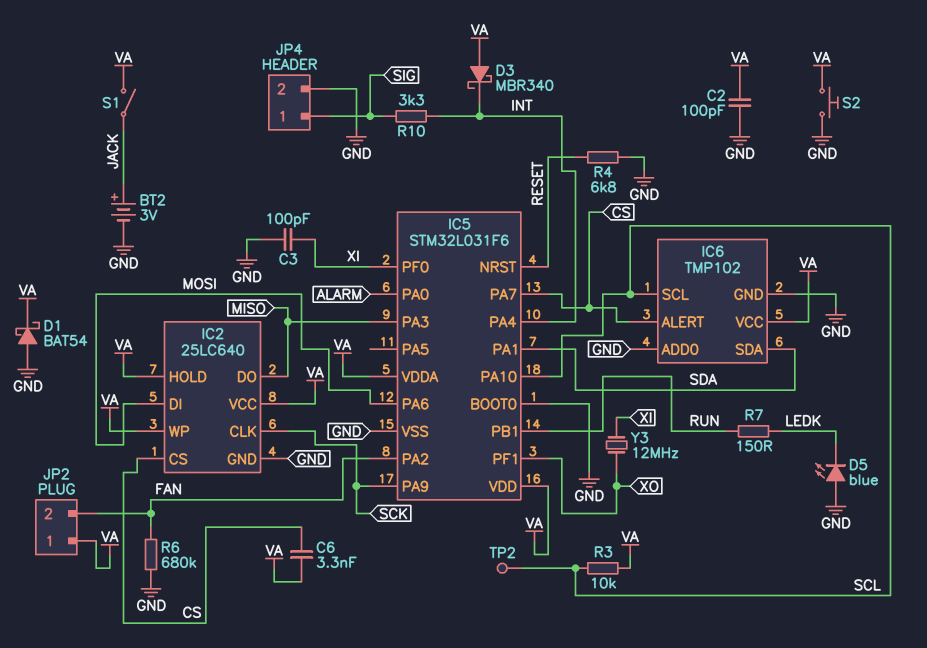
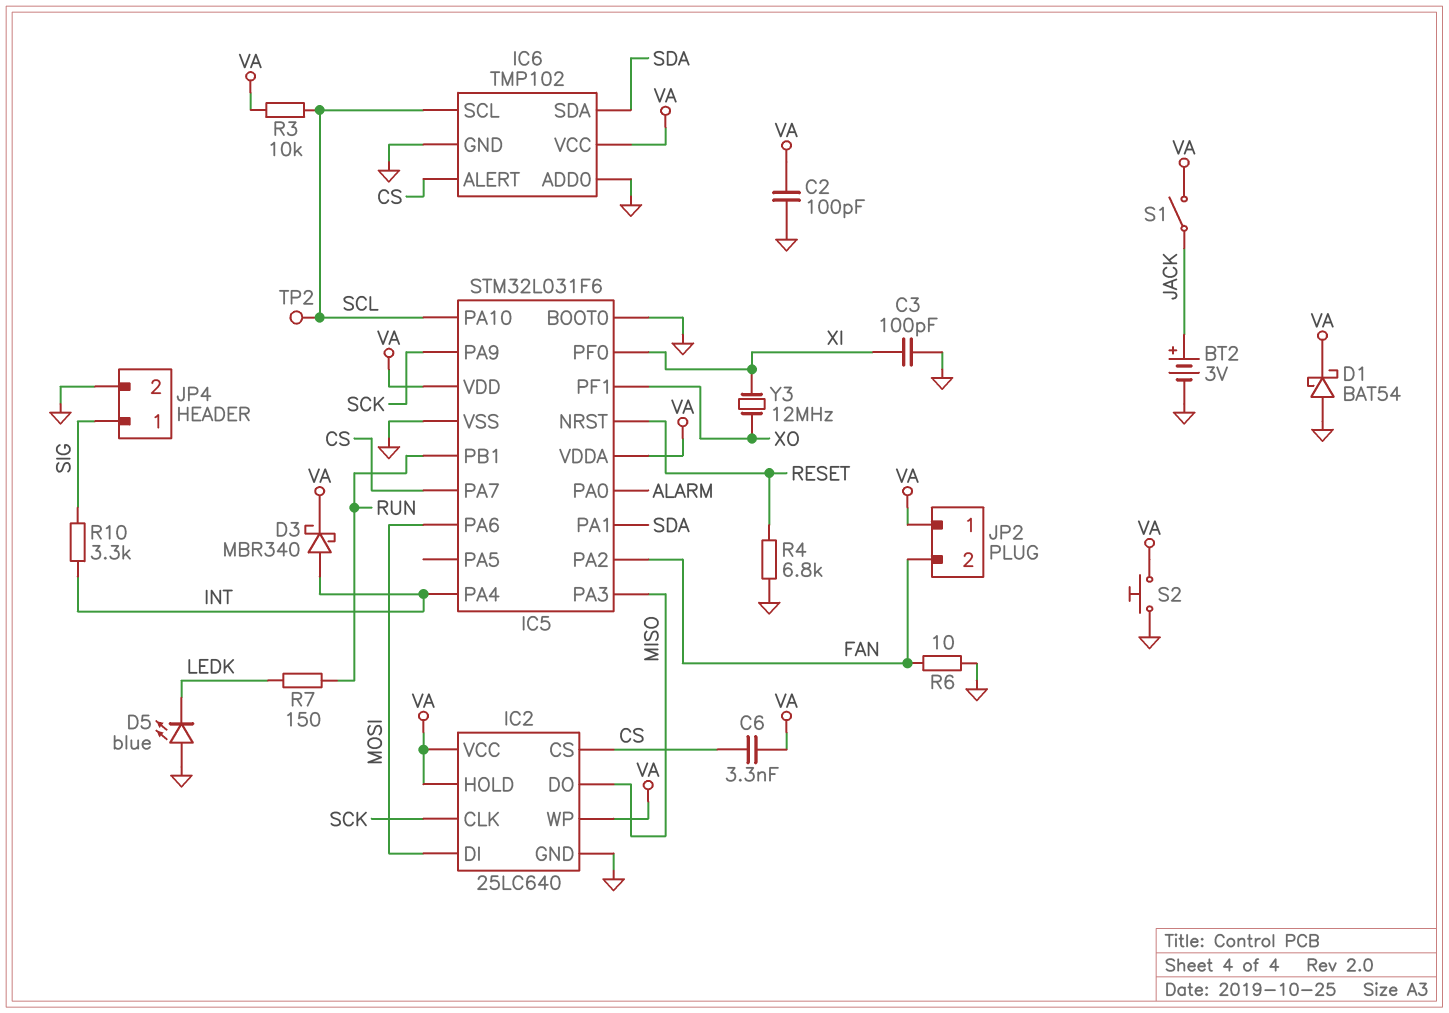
D3: schottky MBR340 (A VA, K INT) -> schottky MBR340 (A INT, K VA)
R6: 680k (FAN, GND) -> 10 (FAN, GND)

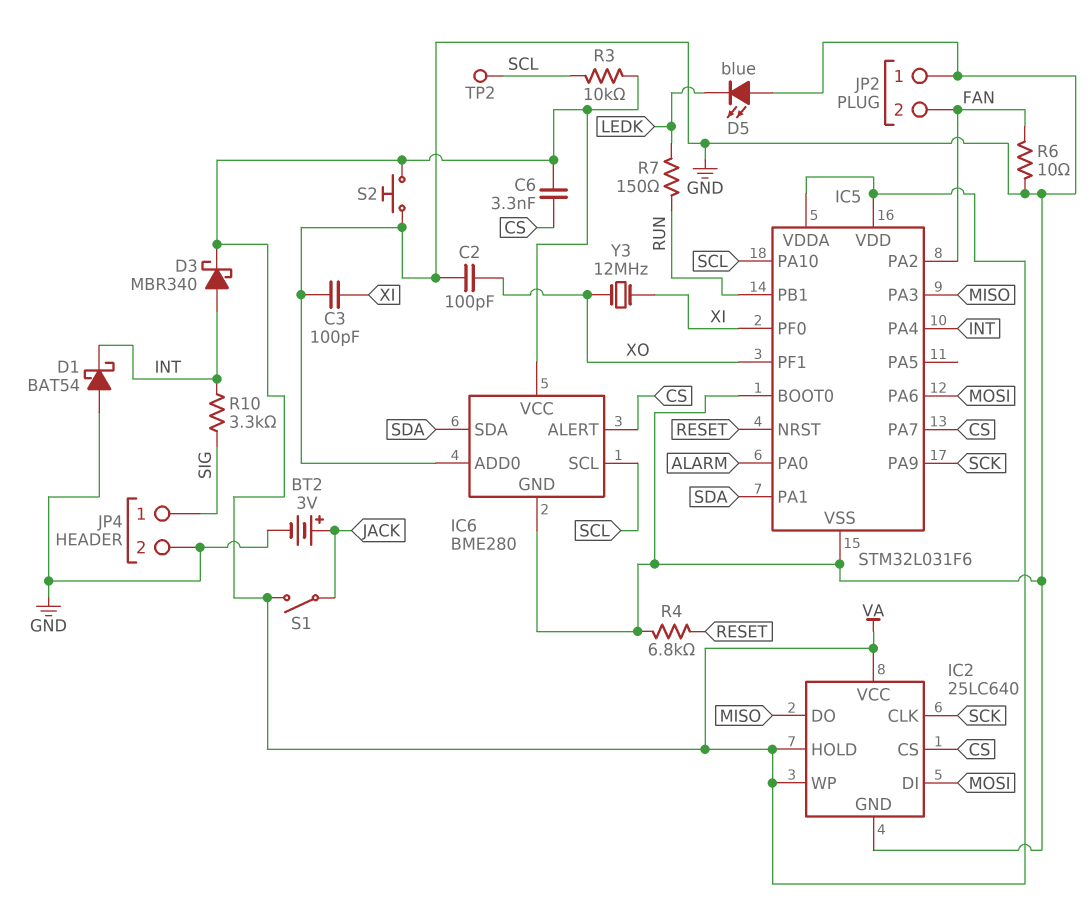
C2: 100pF (GND, VA) -> 100pF (GND, XO)
D1: schottky BAT54 (A GND, K VA) -> schottky BAT54 (A GND, K INT)
IC6: TMP102 -> BME280
JP2 pin 1: VA -> GND

